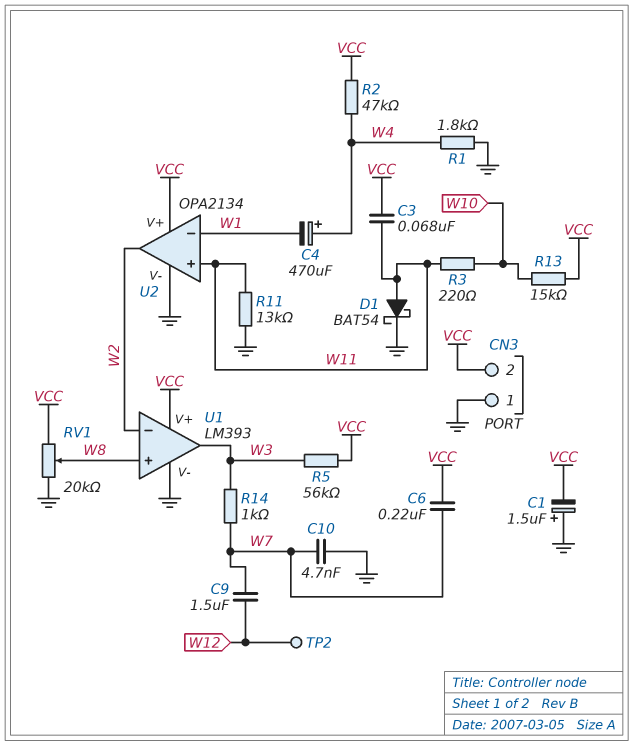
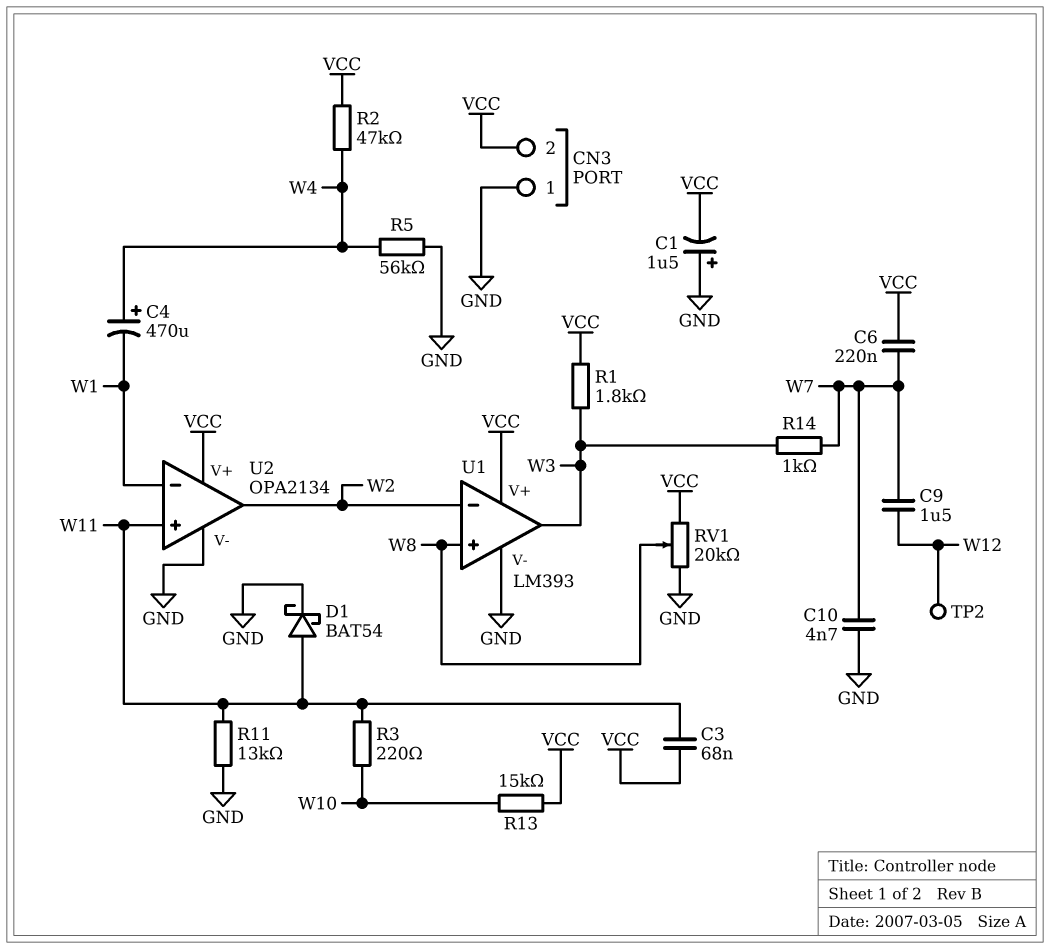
R1: 1.8k (GND, W4) -> 1.8k (VCC, W3)
R5: 56k (VCC, W3) -> 56k (GND, W4)

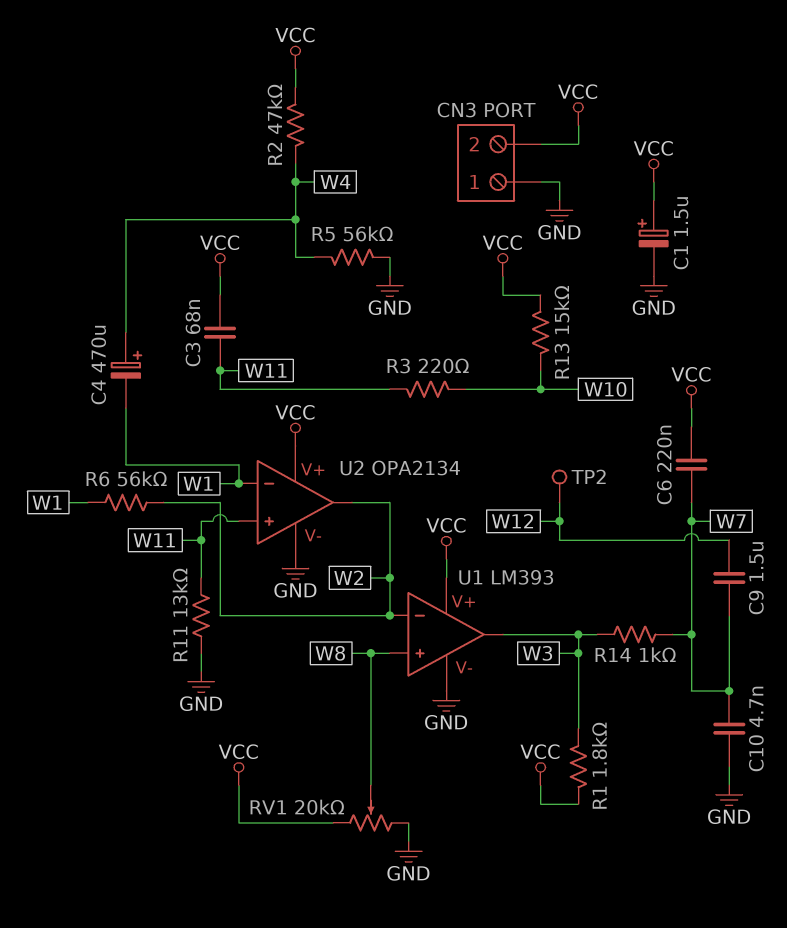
C1: 1.5uF (plus GND, minus VCC) -> 1.5uF (plus VCC, minus GND)
D1: schottky BAT54 (A W11, K GND) -> none
R6: none -> 56k (W1, W2)

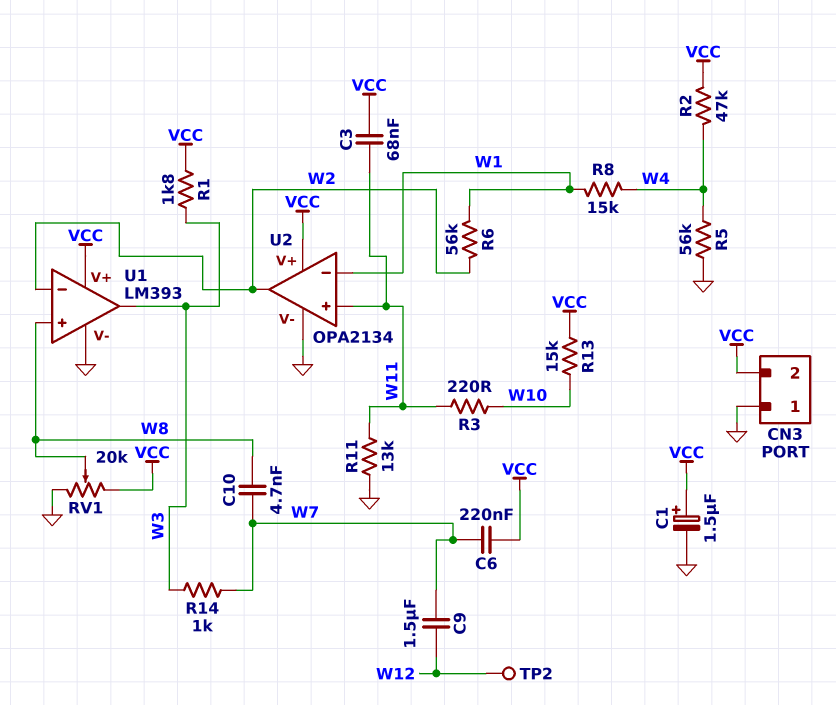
C4: 470uF (plus W4, minus W1) -> none
C10: 4.7nF (GND, W7) -> 4.7nF (W7, W8)
R8: none -> 15k (W1, W4)

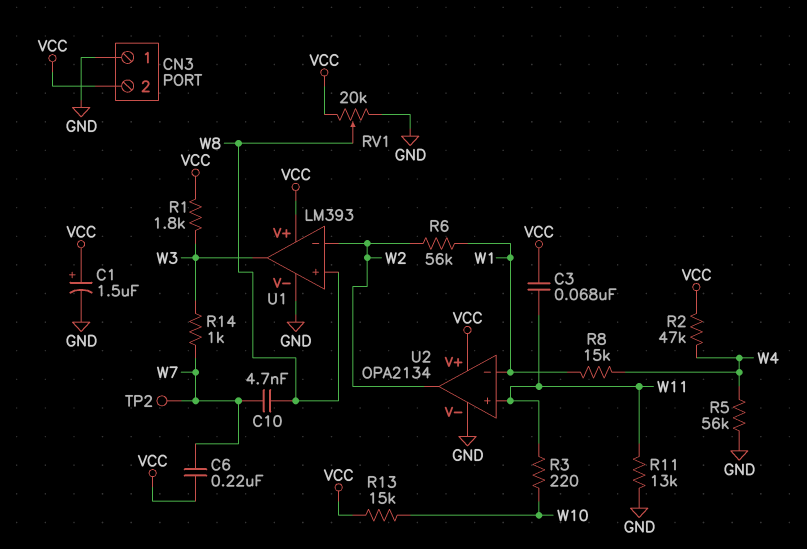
C9: 1.5uF (W7, W12) -> none
TP2: test point (W12) -> test point (W7)

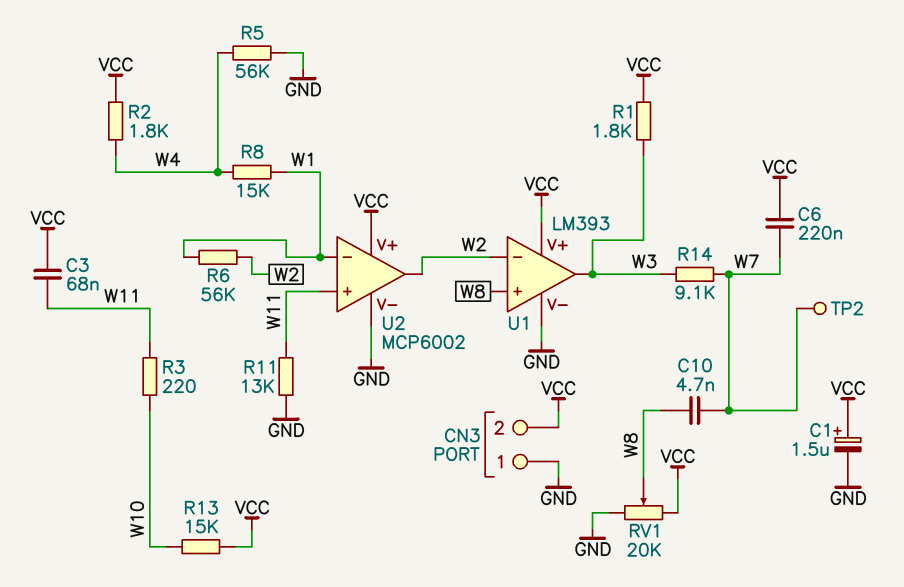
R2: 47k (VCC, W4) -> 1.8k (VCC, W4)
R14: 1k (W3, W7) -> 9.1k (W3, W7)
U2: OPA2134 -> MCP6002

